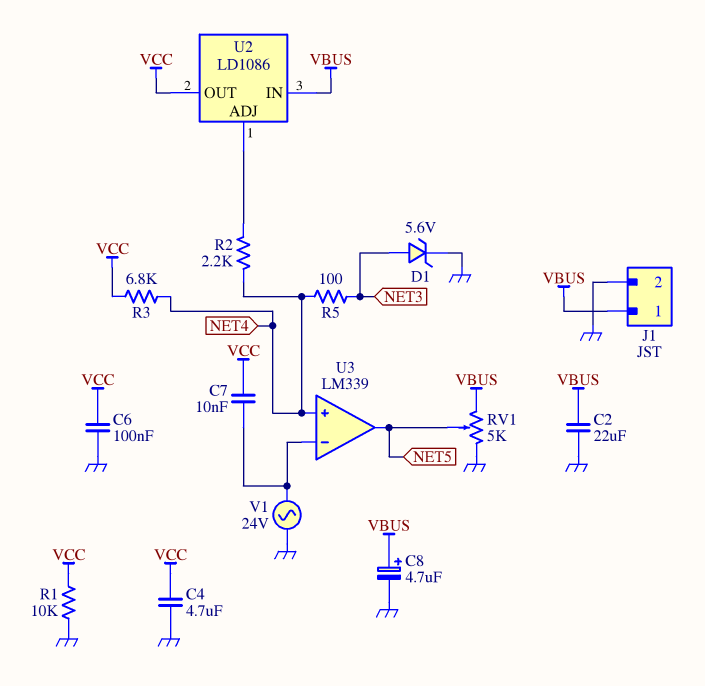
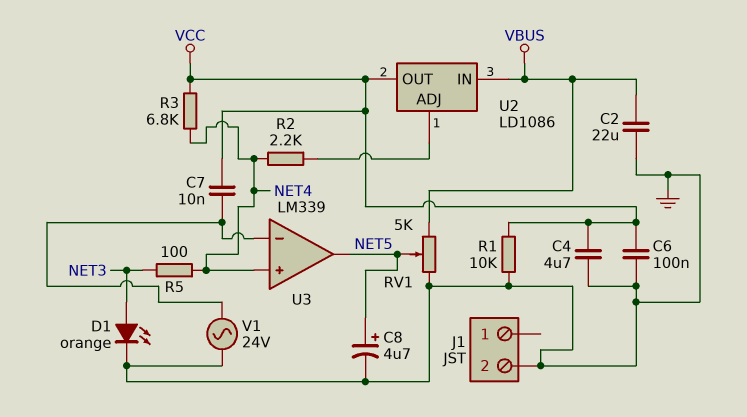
C8: 4.7uF (plus VBUS, minus GND) -> 4.7uF (plus NET5, minus GND)
D1: zener 5.6V (A NET3, K GND) -> LED orange (A NET3, K GND)
J1 pin 1: VBUS -> none

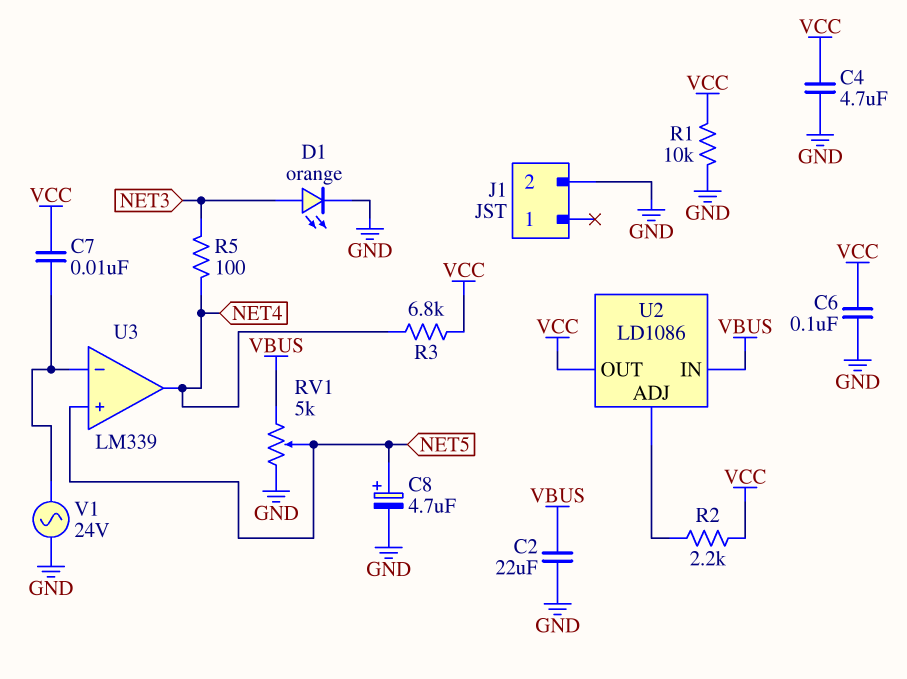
R2: 2.2k (NET4, U2/ADJ) -> 2.2k (U2/ADJ, VCC)
U3 pin in+: NET4 -> NET5
U3 pin out: NET5 -> NET4

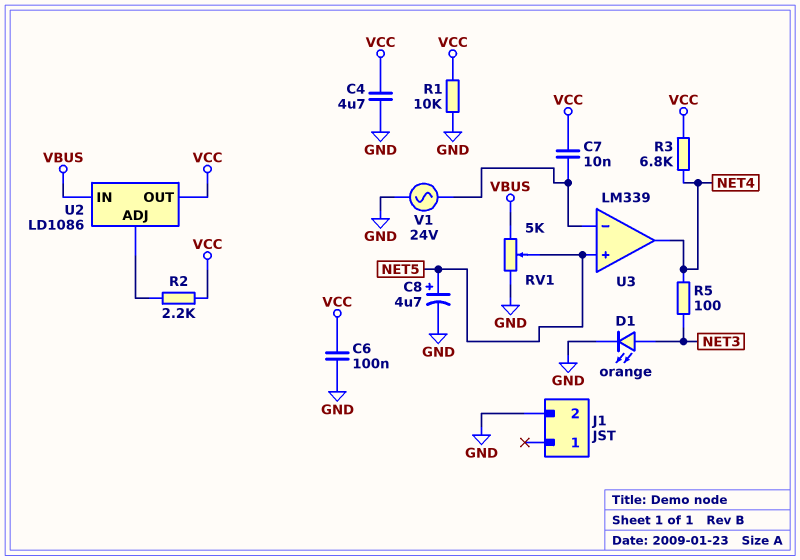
C2: 22uF (GND, VBUS) -> none

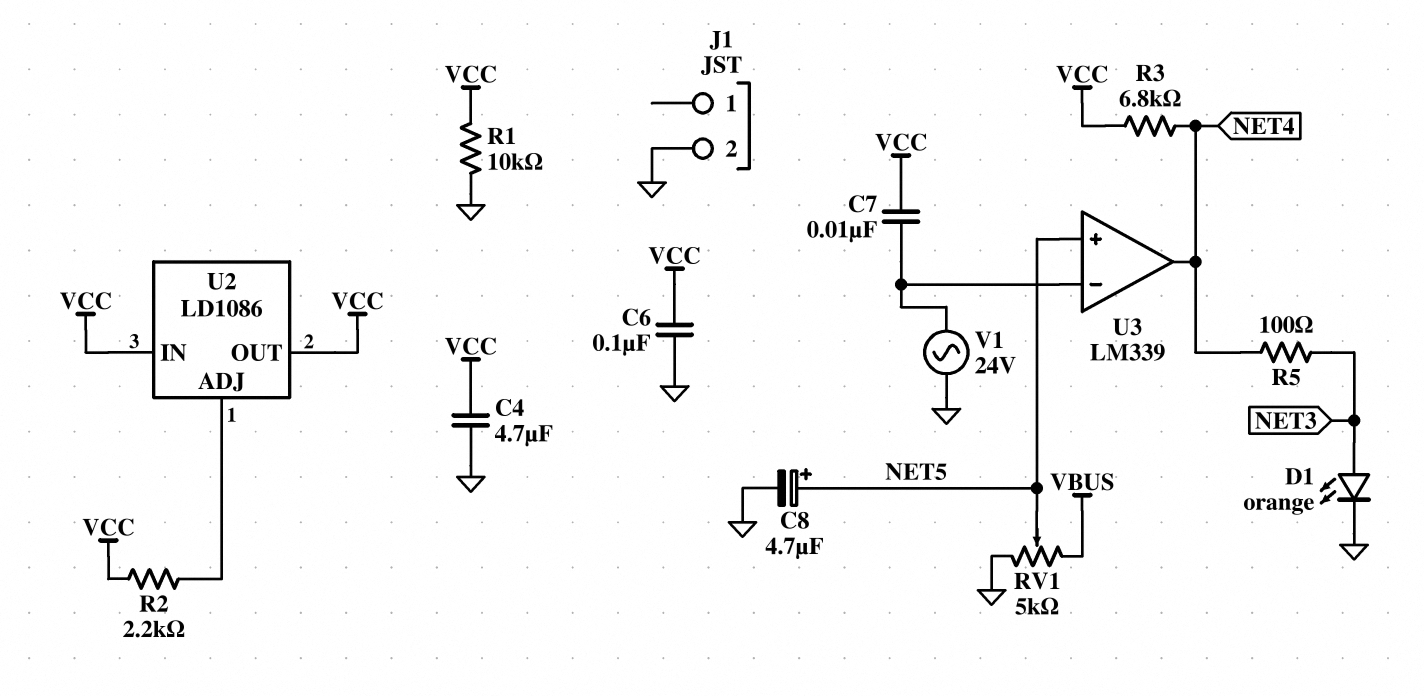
U2 pin IN: VBUS -> VCC

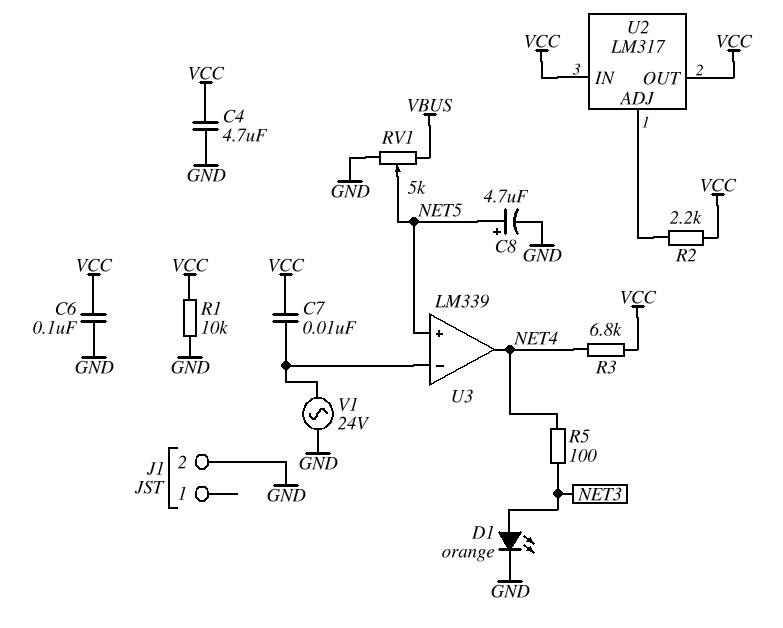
U2: LD1086 -> LM317

